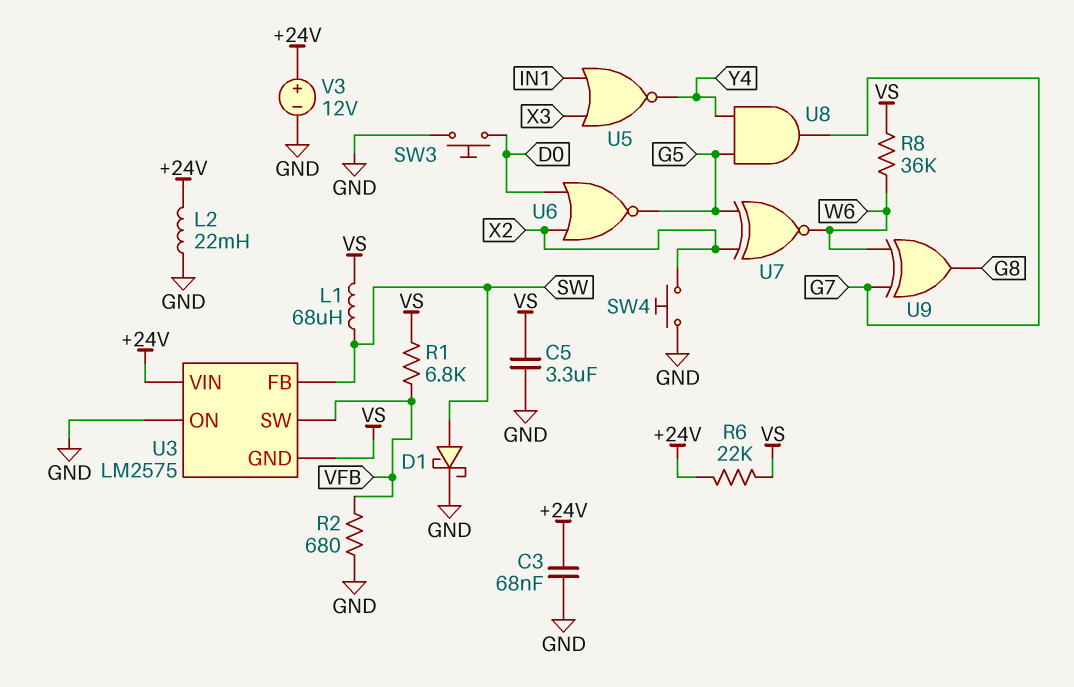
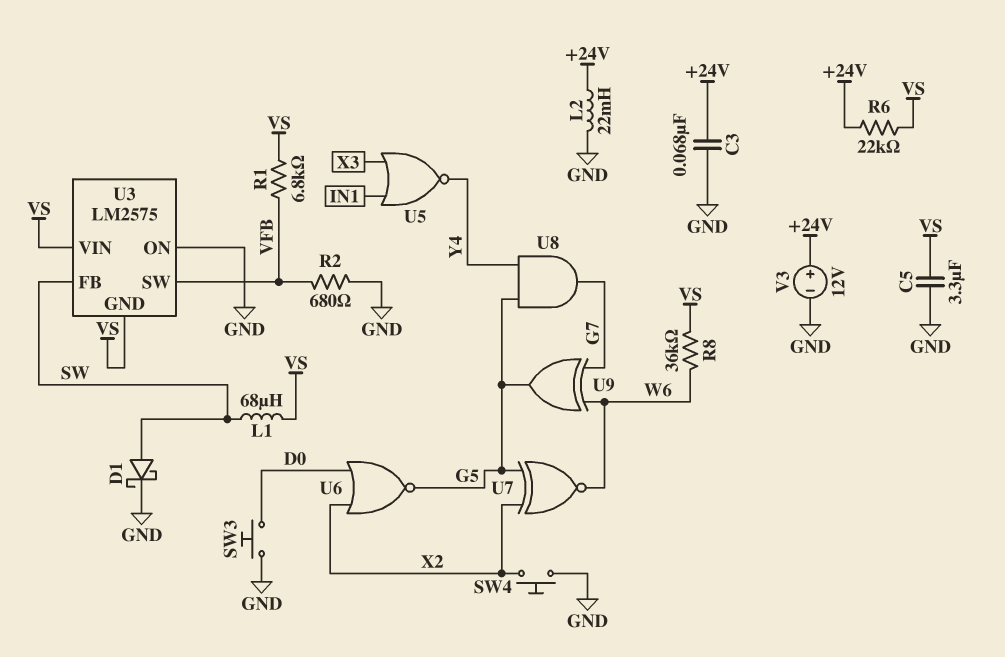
U3 pin VIN: +24V -> VS
U9: XOR (in G7, in W6, out G8) -> XOR (in G7, in W6, out G5)

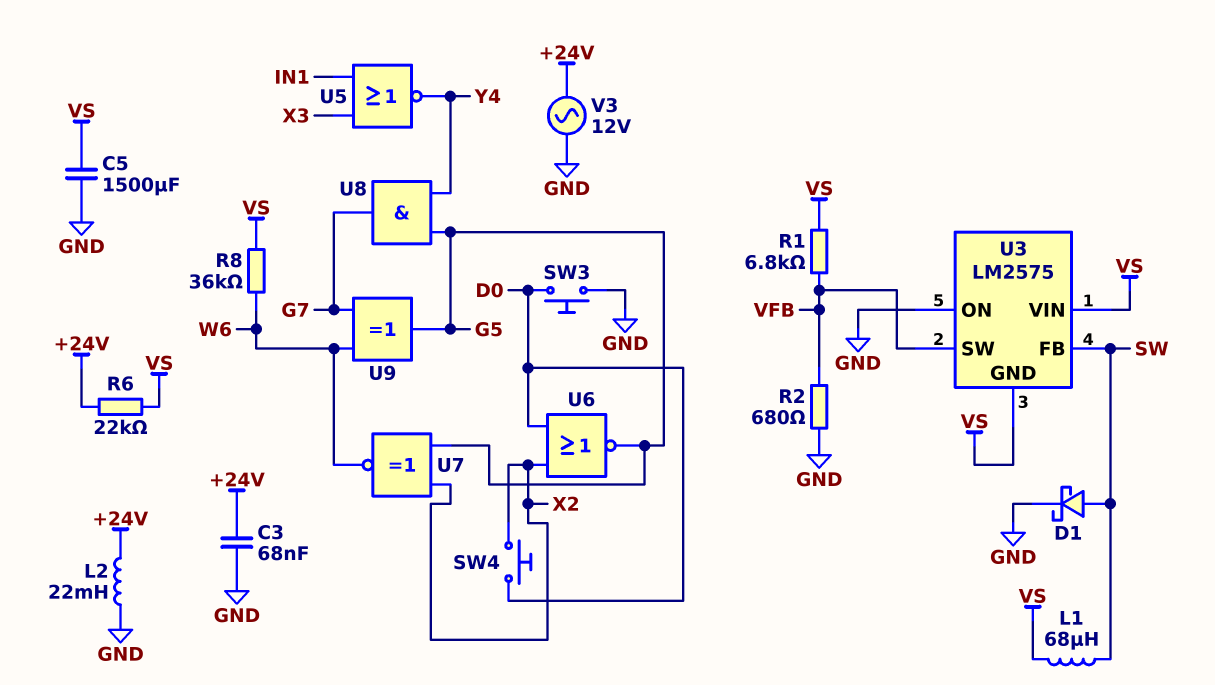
C5: 3.3uF (GND, VS) -> 1500uF (GND, VS)
SW4: button (GND, X2) -> button (D0, X2)
V3: 12V (plus +24V, minus GND) -> AC 12V (+24V, GND)

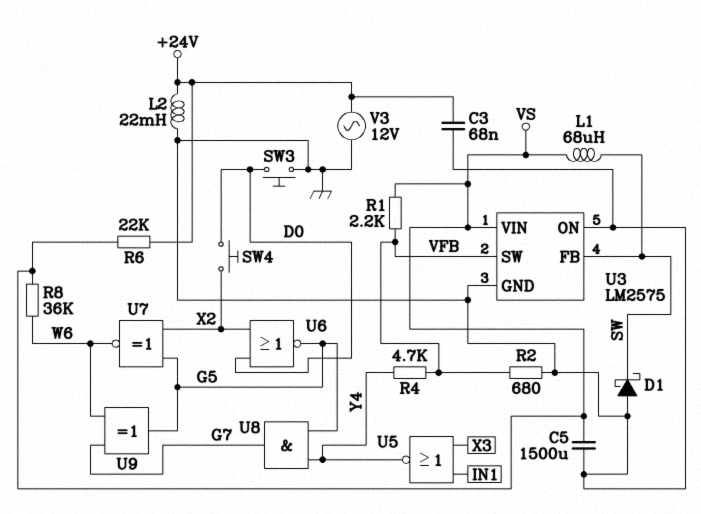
D1: schottky (A SW, K GND) -> schottky (A GND, K SW)
R1: 6.8k (VFB, VS) -> 2.2k (VFB, VS)
R4: none -> 4.7k (VFB, Y4)
U3 pin GND: VS -> GND

